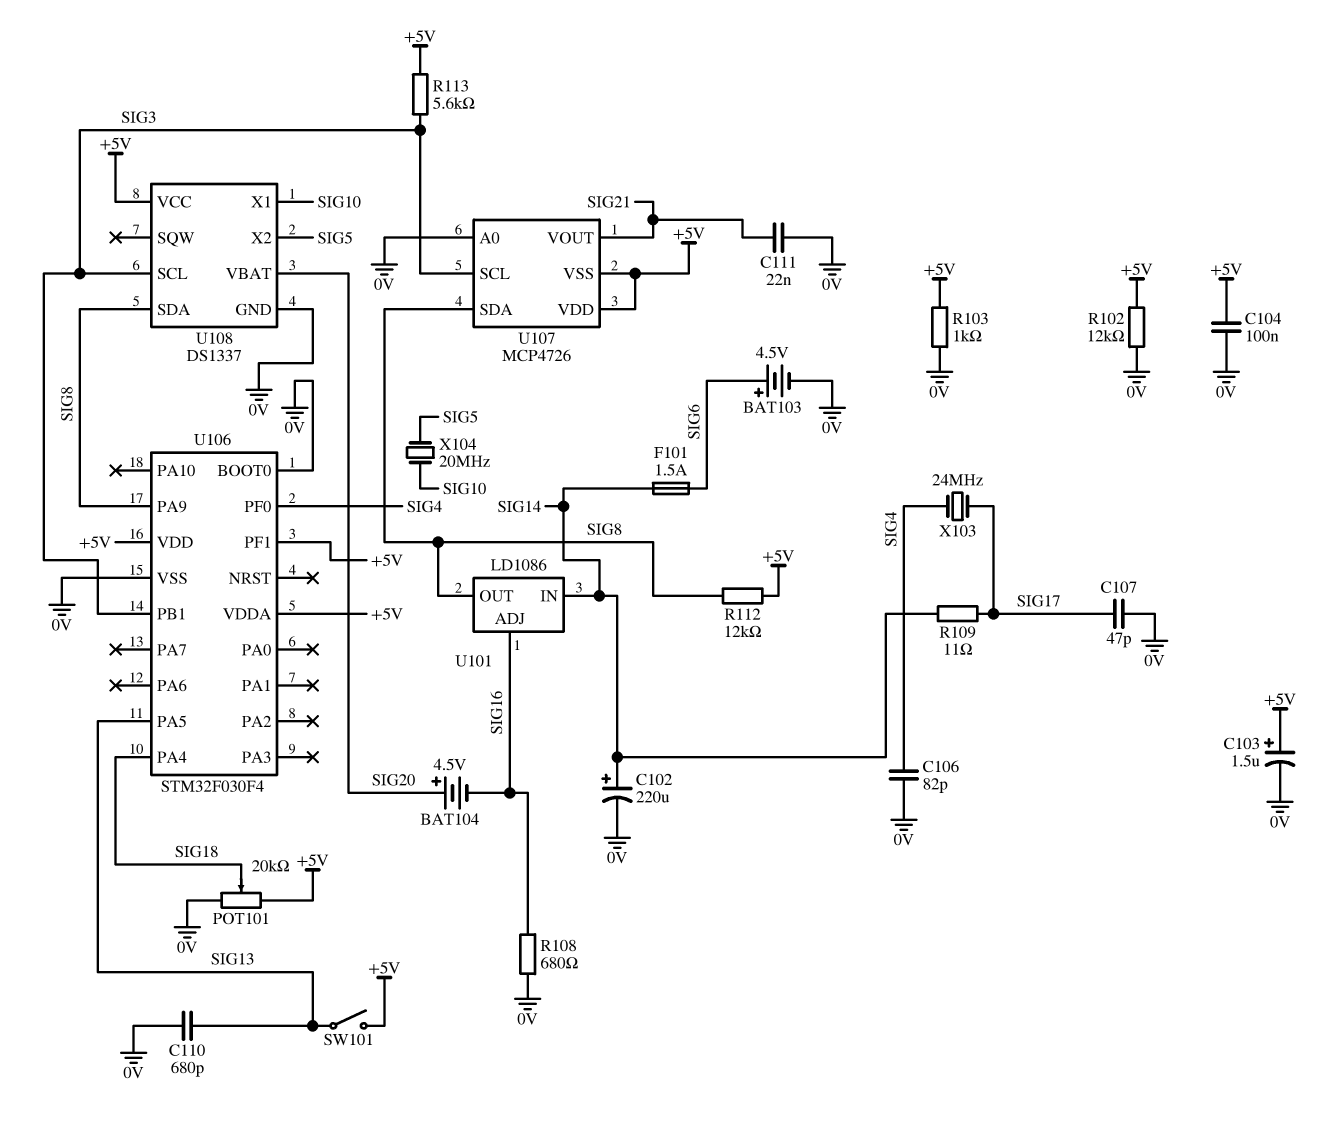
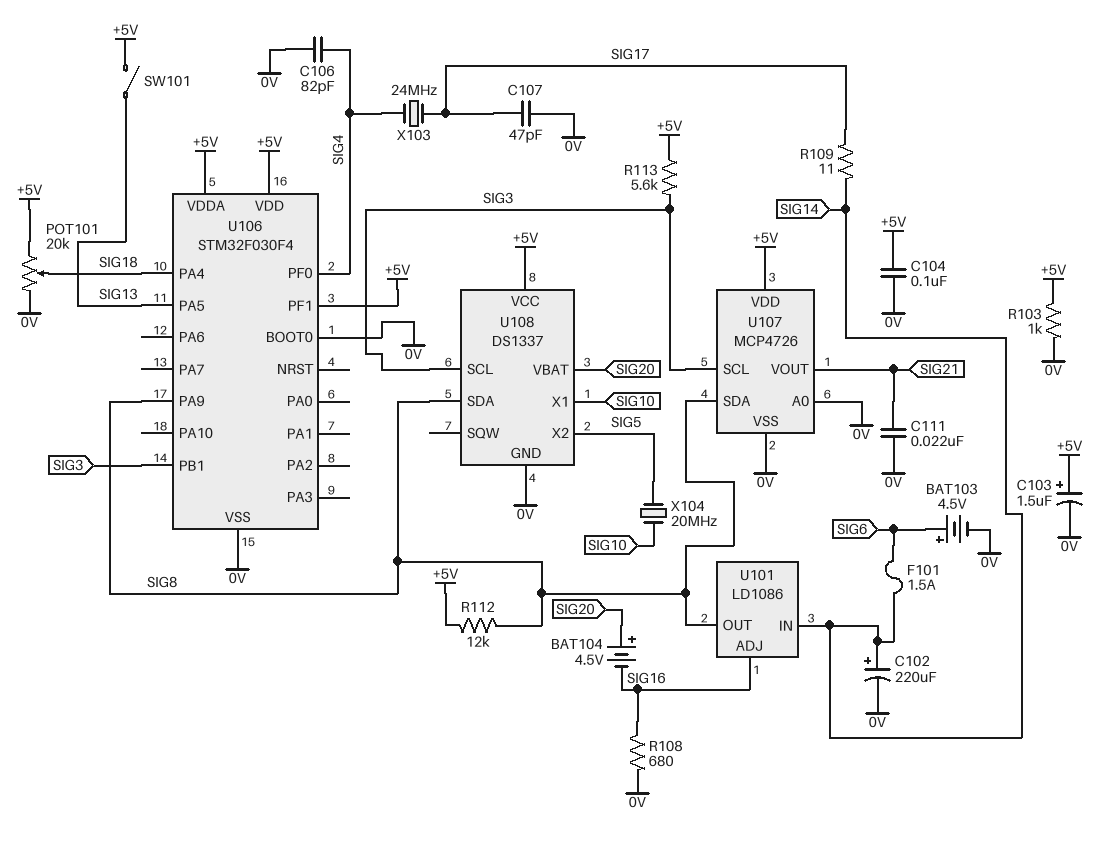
C110: 680pF (0V, SIG13) -> none
R102: 12k (+5V, 0V) -> none
U107 pin VSS: +5V -> 0V

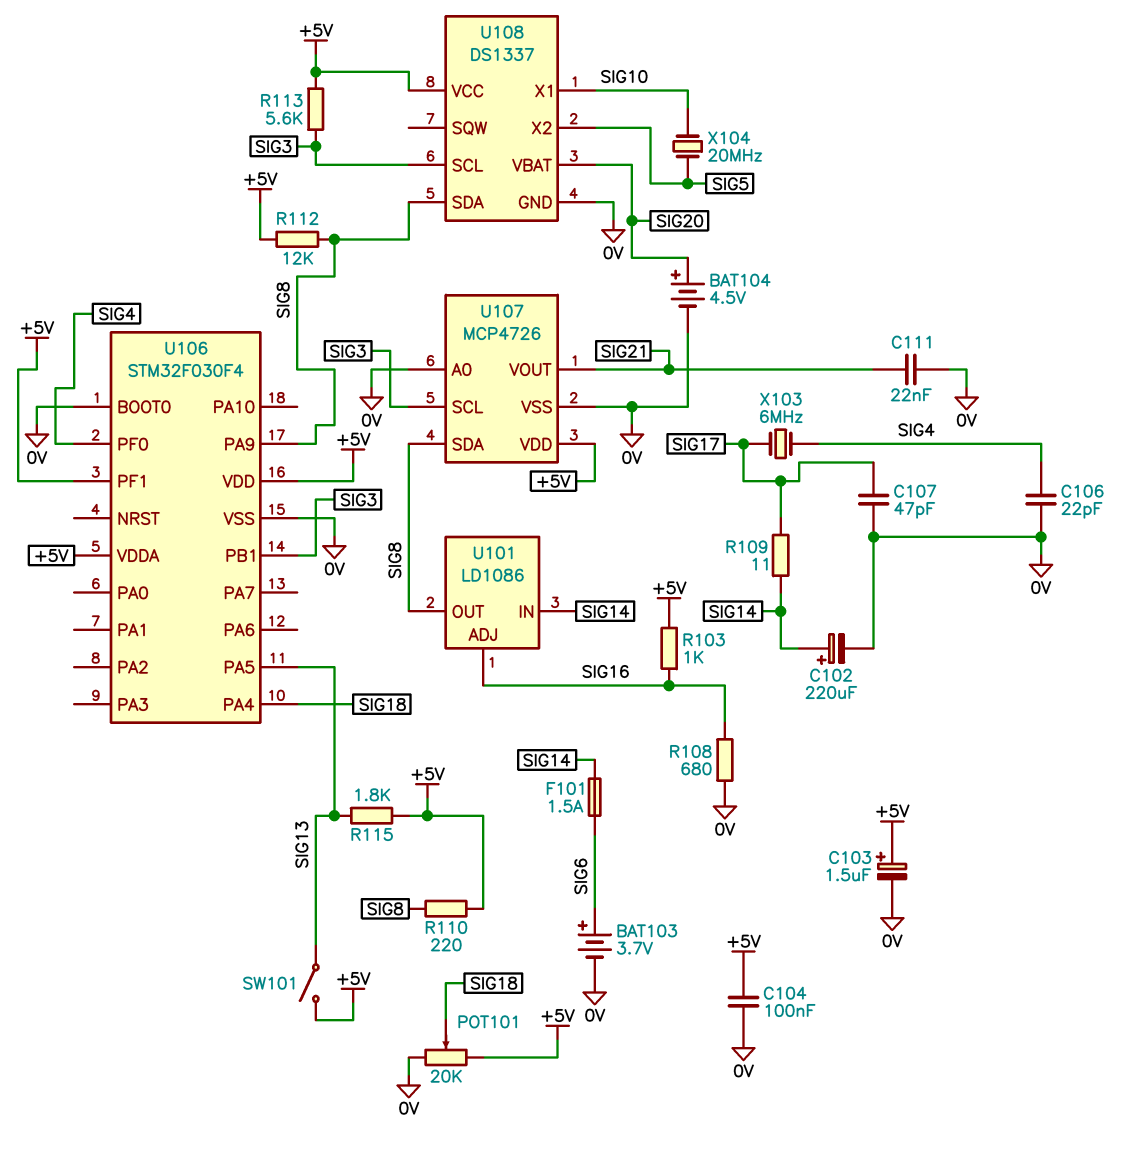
BAT103: 4.5V (plus SIG6, minus 0V) -> 3.7V (plus SIG6, minus 0V)
BAT104: 4.5V (plus SIG20, minus SIG16) -> 4.5V (plus SIG20, minus 0V)
C106: 82pF (0V, SIG4) -> 22pF (0V, SIG4)
R103: 1k (+5V, 0V) -> 1k (+5V, SIG16)
R110: none -> 220 (+5V, SIG8)
R115: none -> 1.8k (+5V, SIG13)
X103: 24MHz (SIG4, SIG17) -> 6MHz (SIG4, SIG17)

